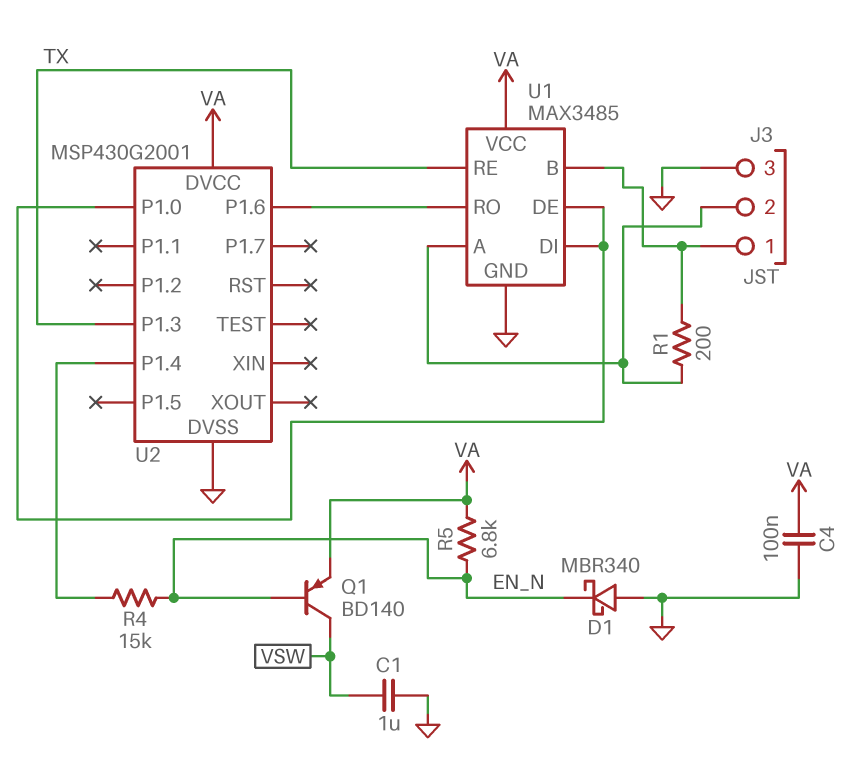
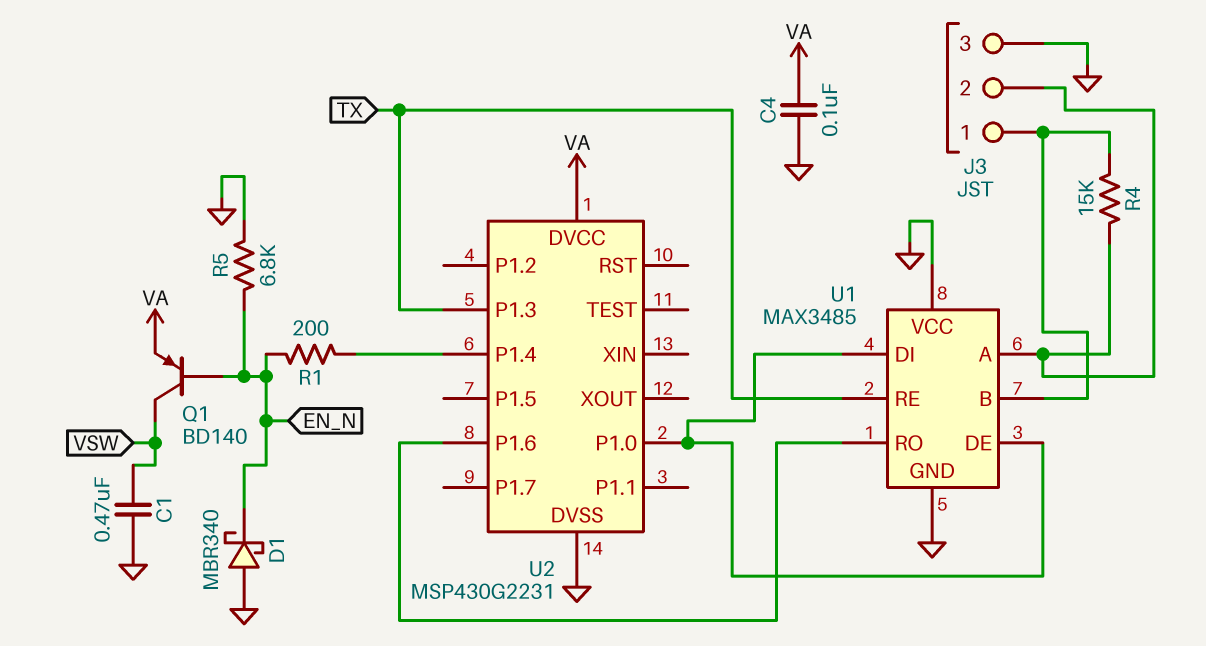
C1: 1uF (GND, VSW) -> 470nF (GND, VSW)
R1: 200 (J3/1, J3/2) -> 200 (EN_N, U2/P1.4)
R4: 15k (EN_N, U2/P1.4) -> 15k (J3/1, J3/2)
R5: 6.8k (EN_N, VA) -> 6.8k (EN_N, GND)
U1 pin VCC: VA -> GND
U2: MSP430G2001 -> MSP430G2231

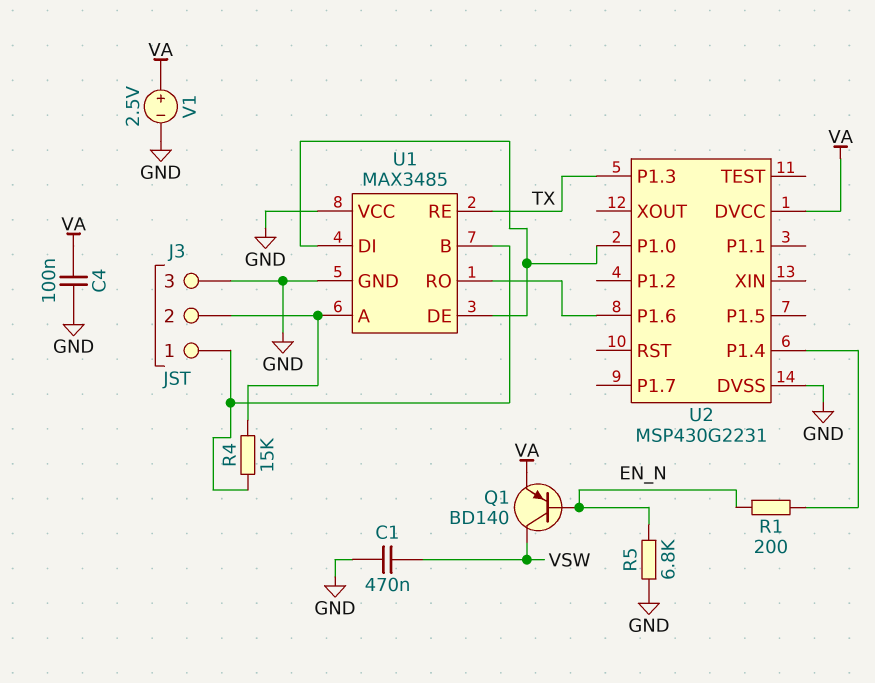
D1: schottky MBR340 (A GND, K EN_N) -> none
V1: none -> 2.5V (plus VA, minus GND)

